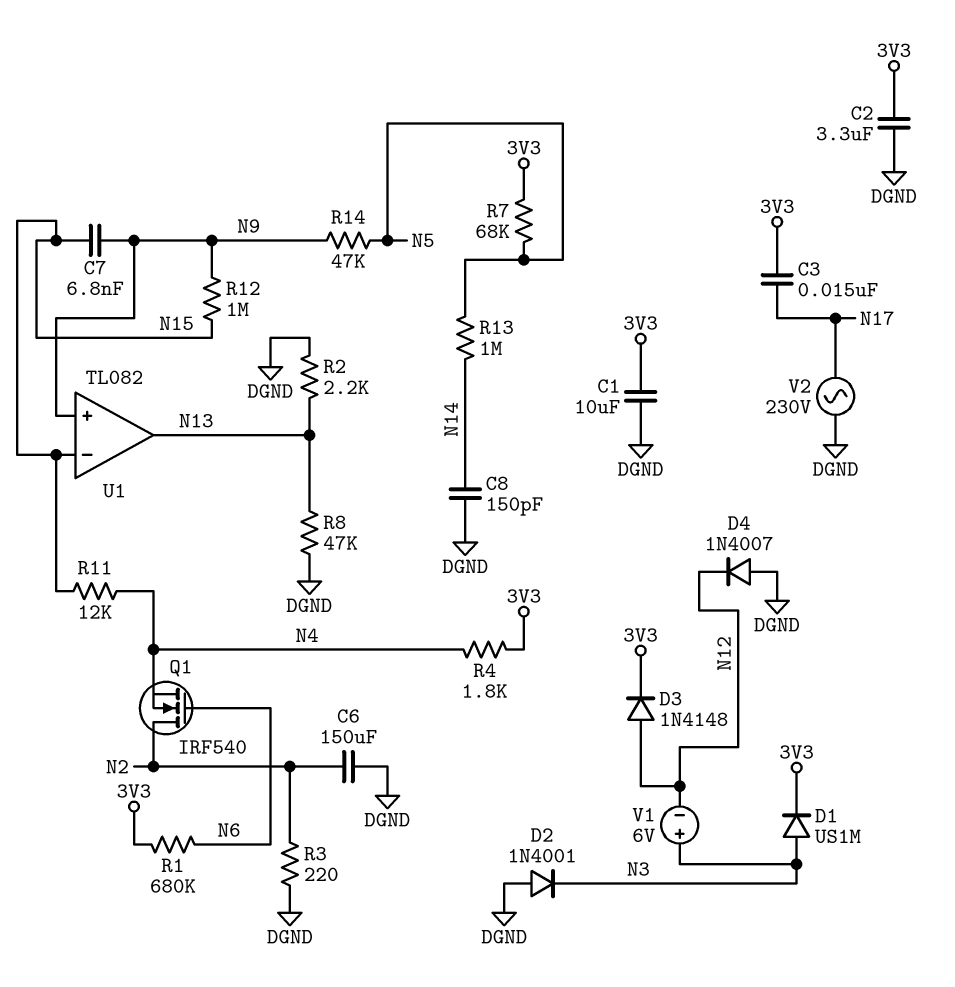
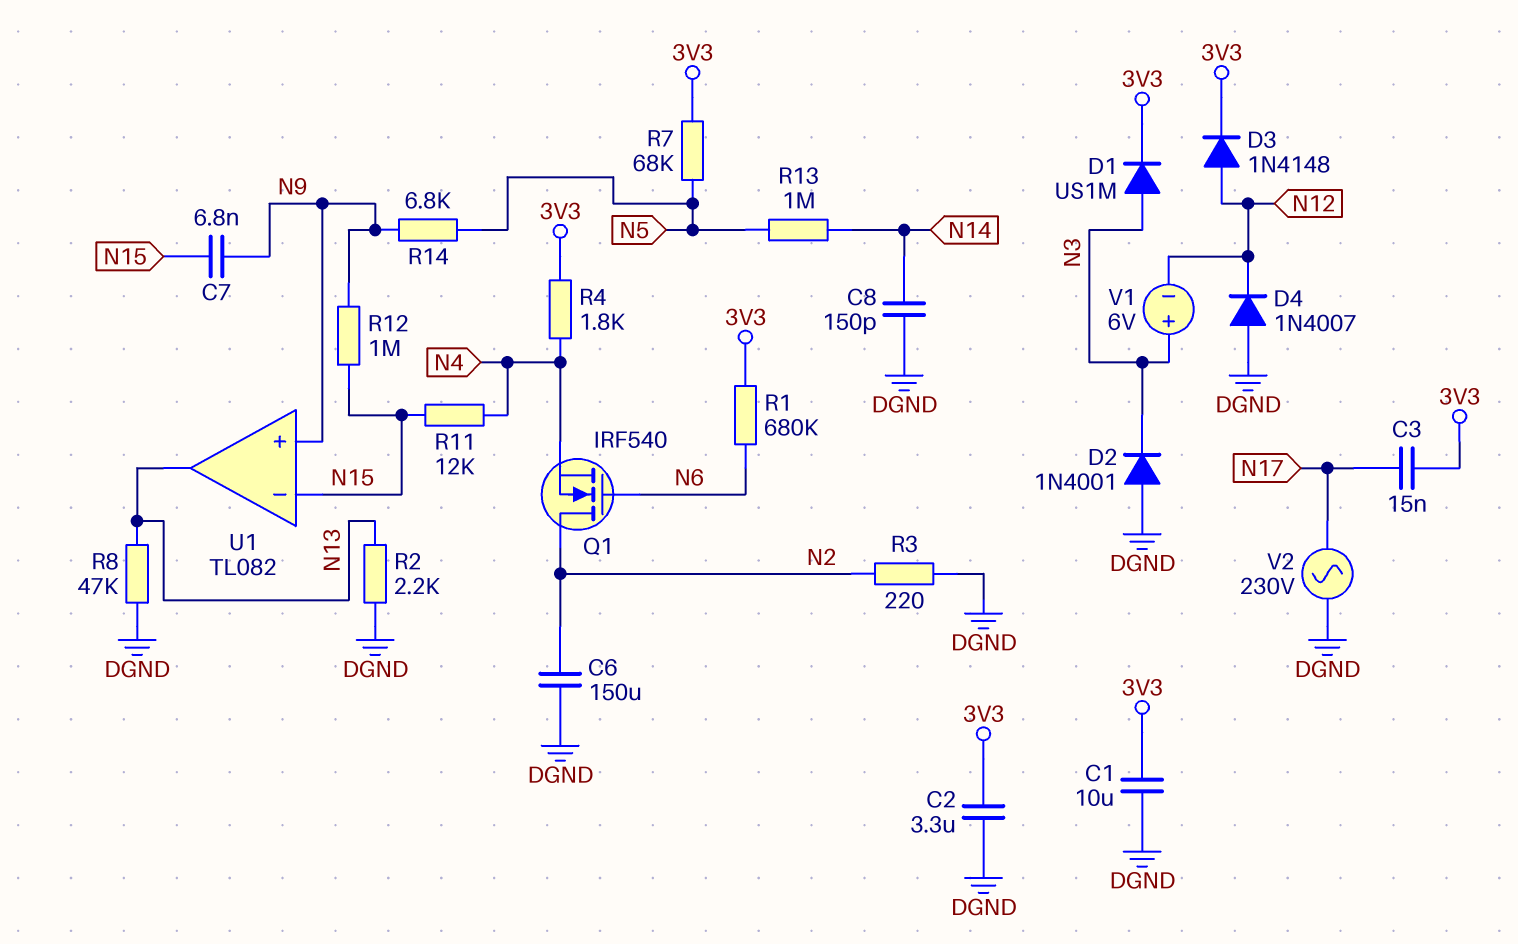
R14: 47k (N5, N9) -> 6.8k (N5, N9)

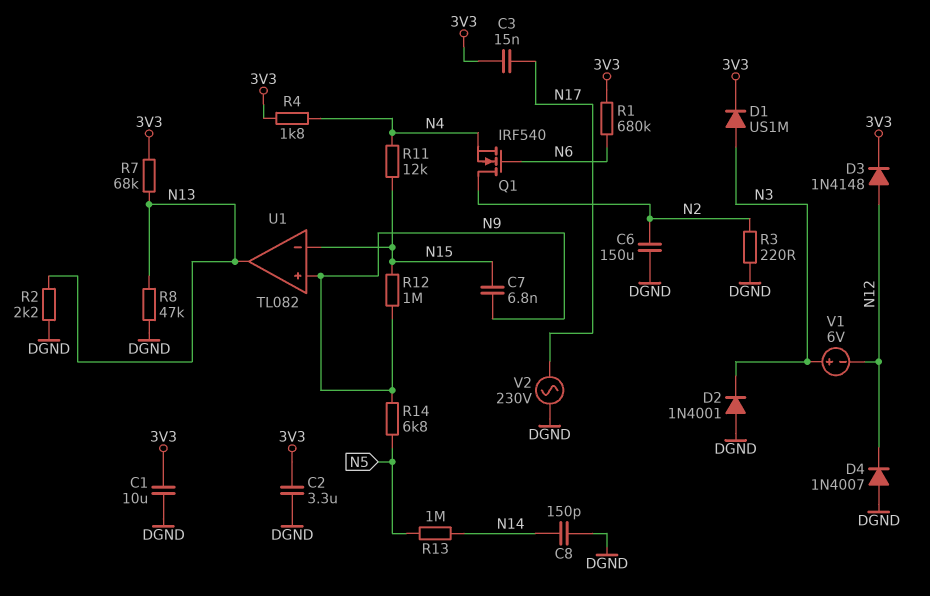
R7: 68k (3V3, N5) -> 68k (3V3, N13)

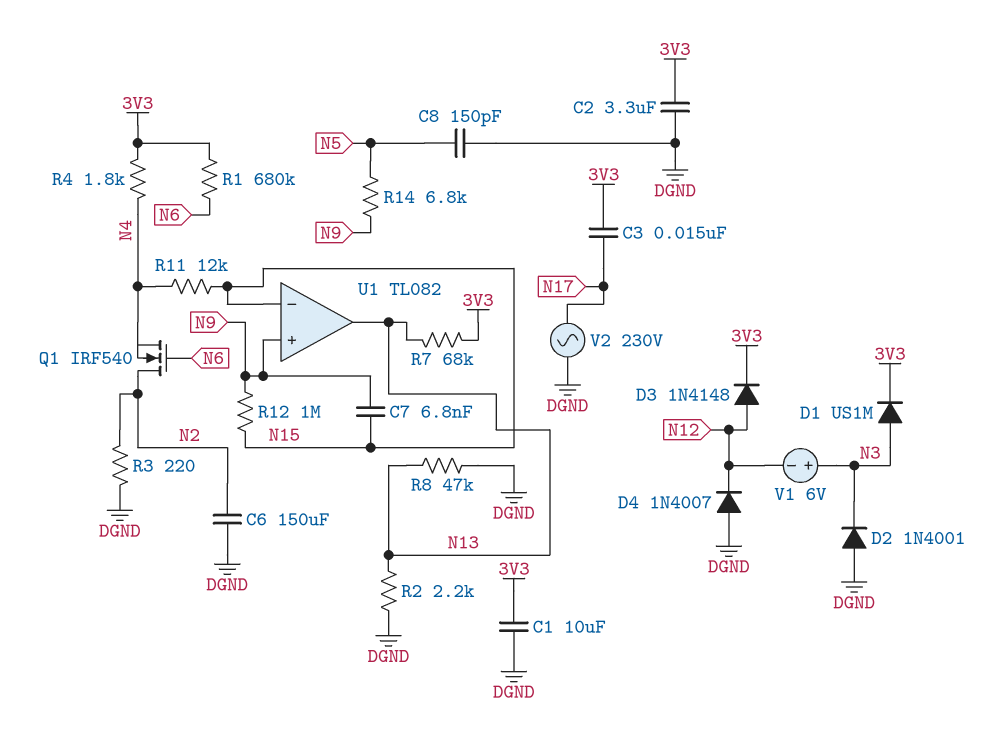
C8: 150pF (DGND, N14) -> 150pF (DGND, N5)
R13: 1M (N5, N14) -> none

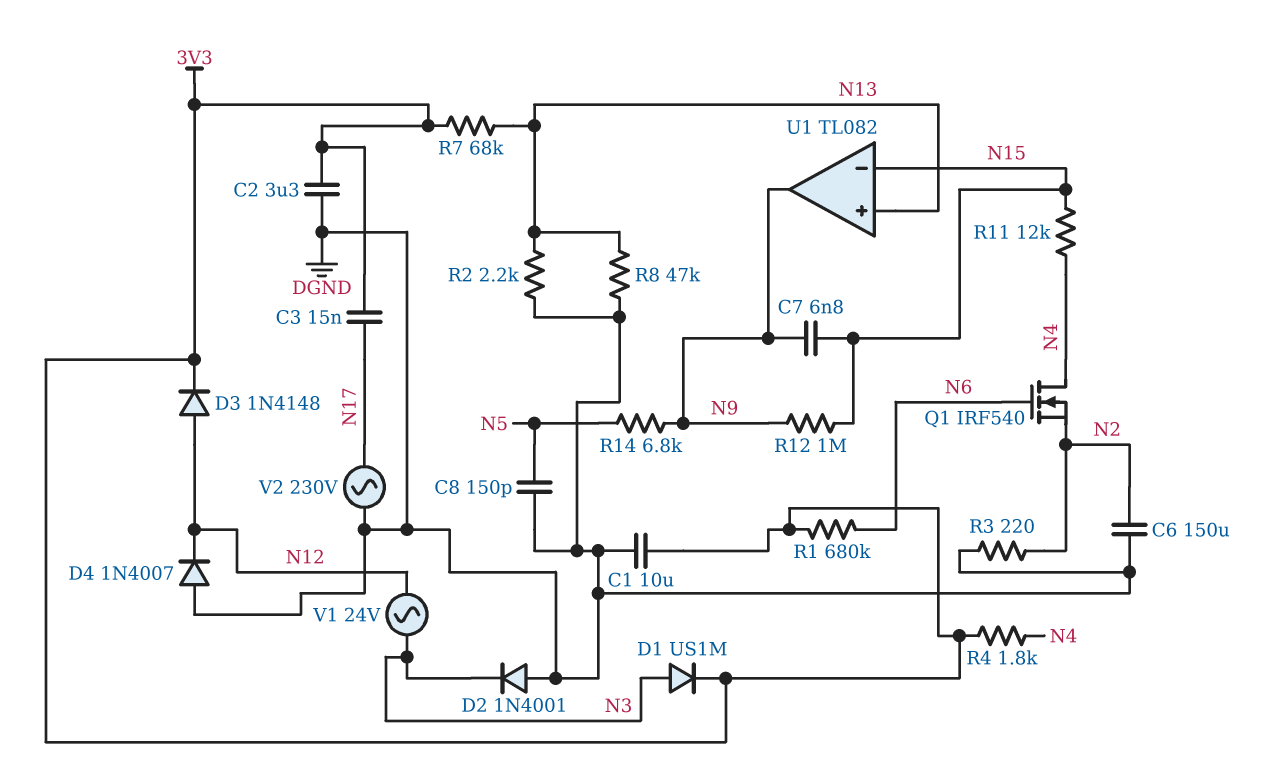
Q1: NMOS IRF540 (G N6, D N2, S N4) -> NMOS IRF540 (G N6, D N4, S N2)
U1 pin in+: N9 -> N13
U1 pin out: N13 -> N9
V1: 6V (plus N3, minus N12) -> AC 24V (N3, N12)

